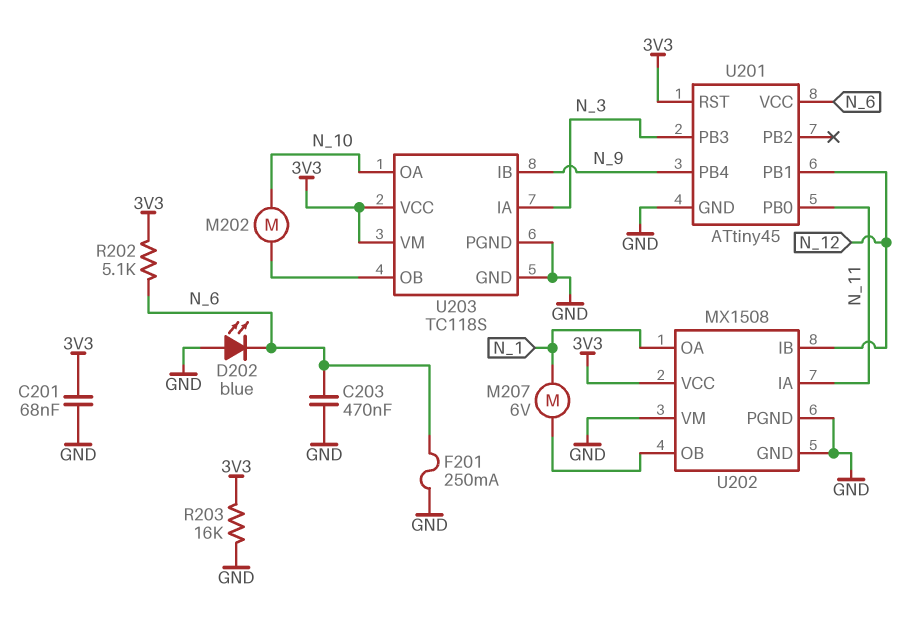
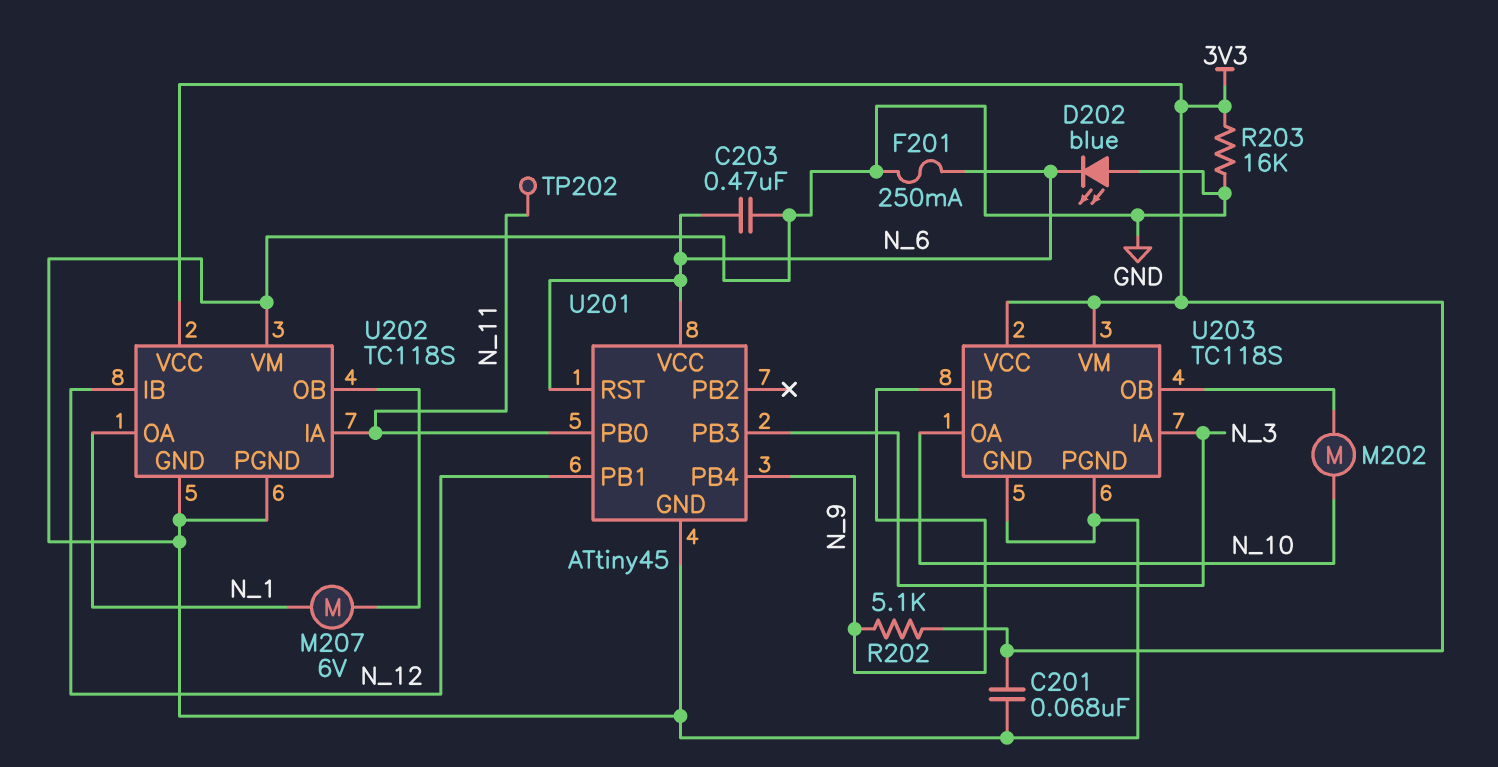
R202: 5.1k (3V3, N_6) -> 5.1k (3V3, N_9)
TP202: none -> test point (N_11)
U201 pin RST: 3V3 -> N_6
U202: MX1508 -> TC118S

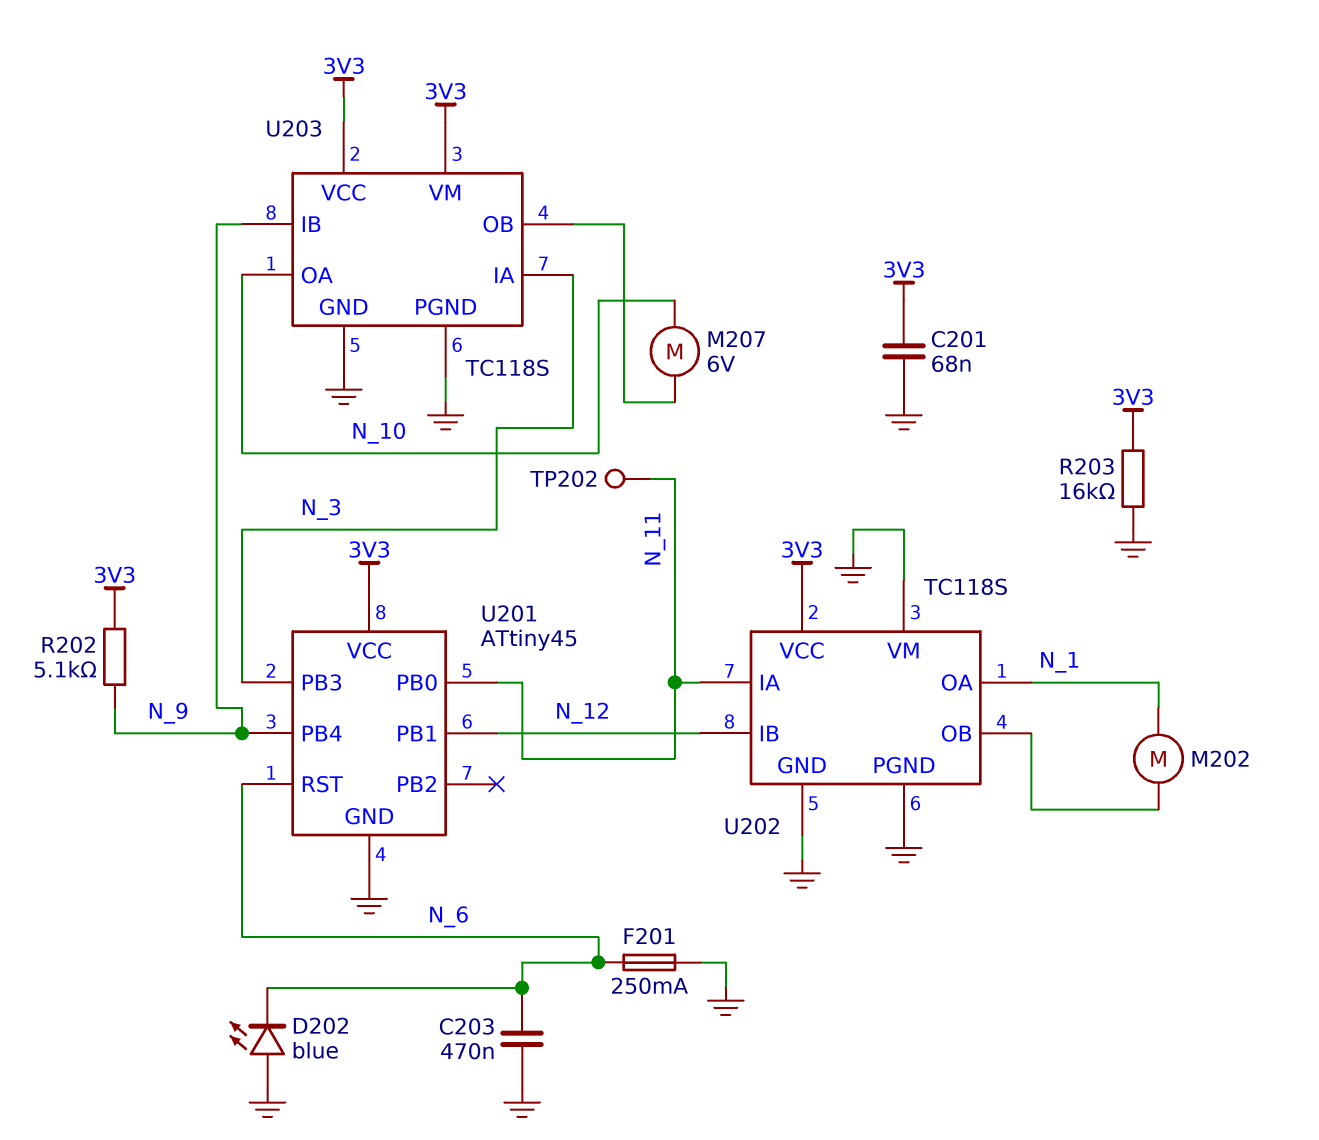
M202: motor (N_10, U203/OB) -> motor (N_1, U202/OB)
M207: motor 6V (N_1, U202/OB) -> motor 6V (N_10, U203/OB)
U201 pin VCC: N_6 -> 3V3

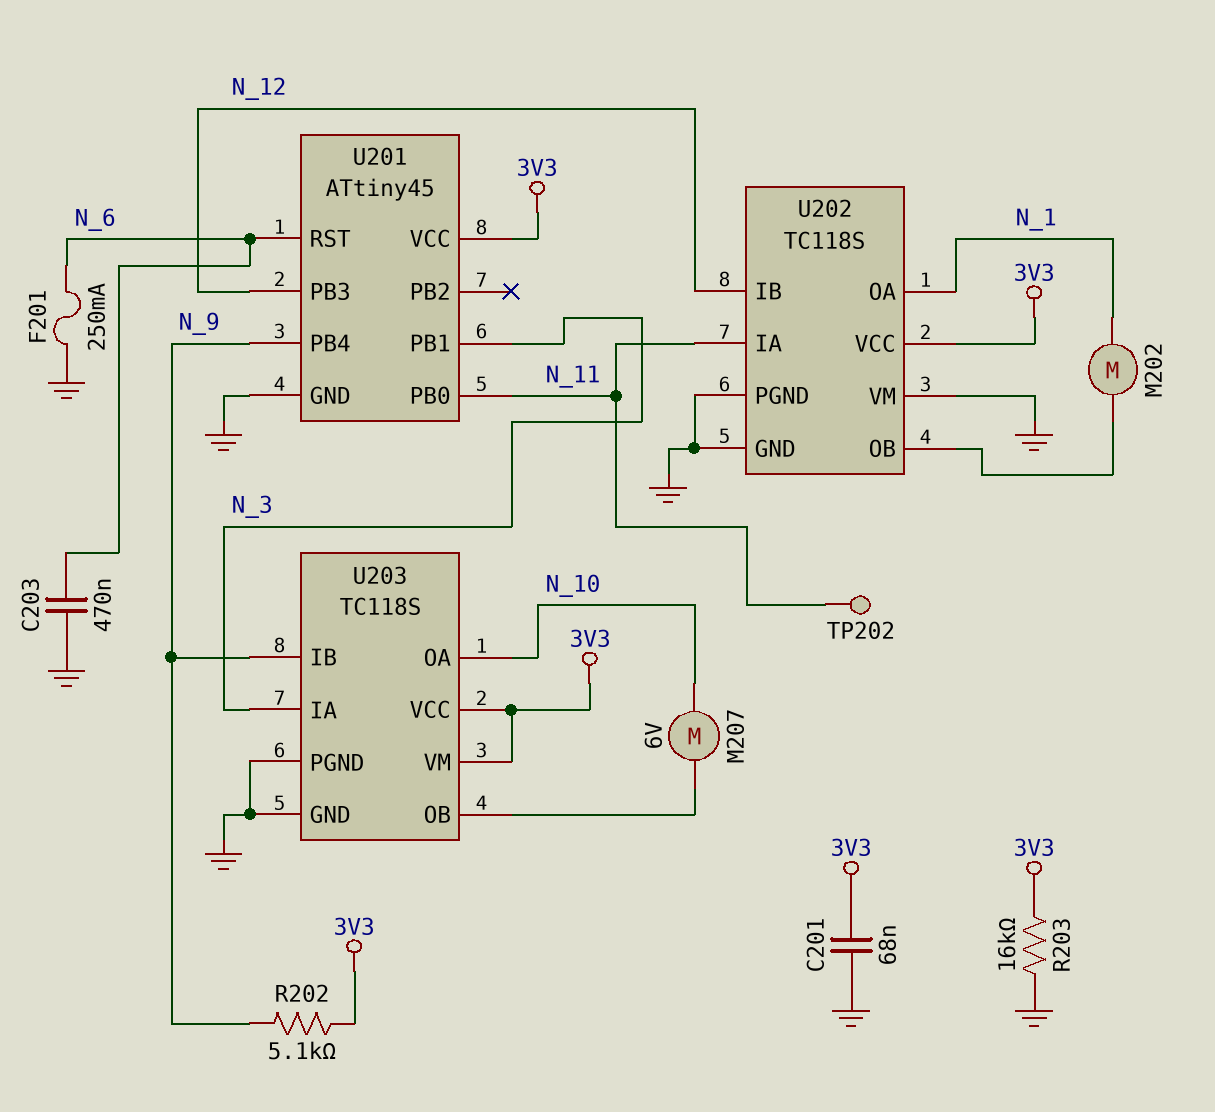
D202: LED blue (A GND, K N_6) -> none
U201 pin PB1: N_12 -> N_3
U201 pin PB3: N_3 -> N_12

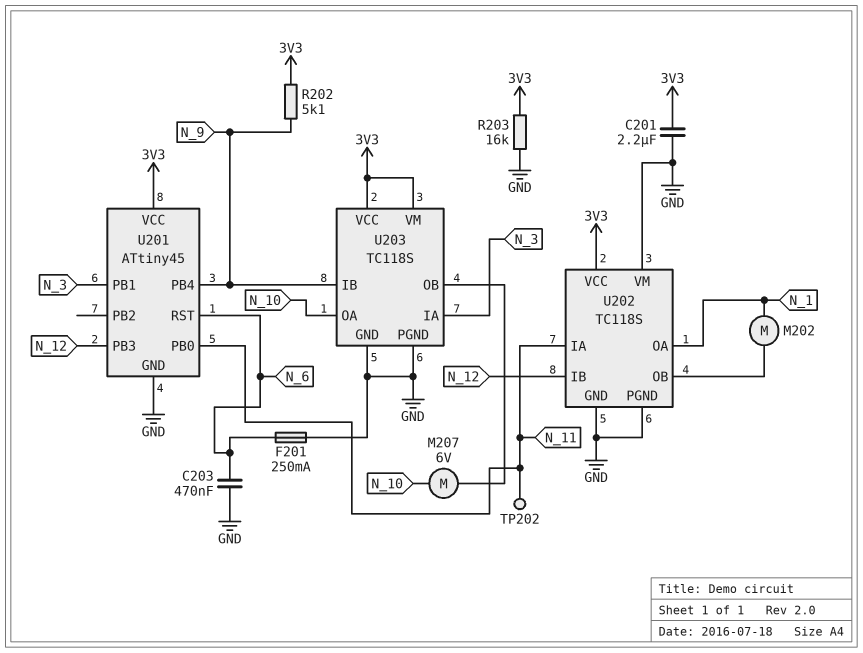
C201: 68nF (3V3, GND) -> 2.2uF (3V3, GND)

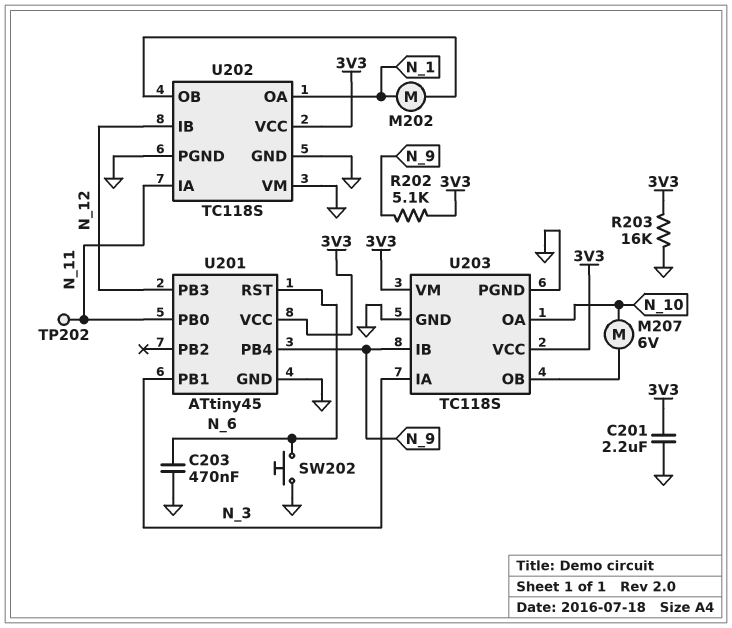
F201: 250mA (GND, N_6) -> none
SW202: none -> button (GND, N_6)

